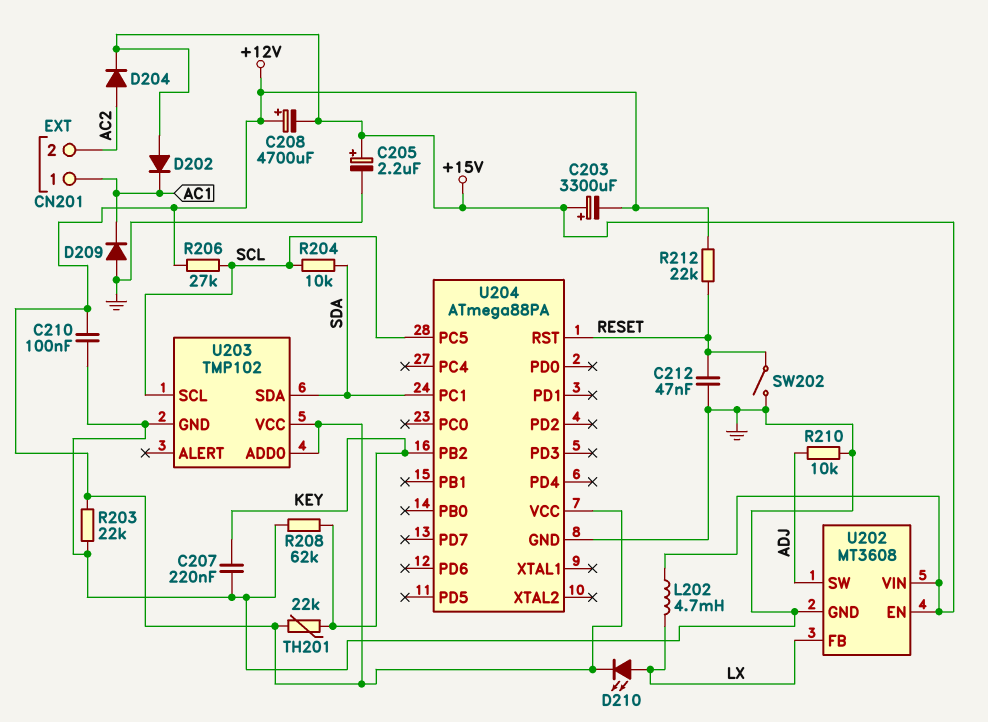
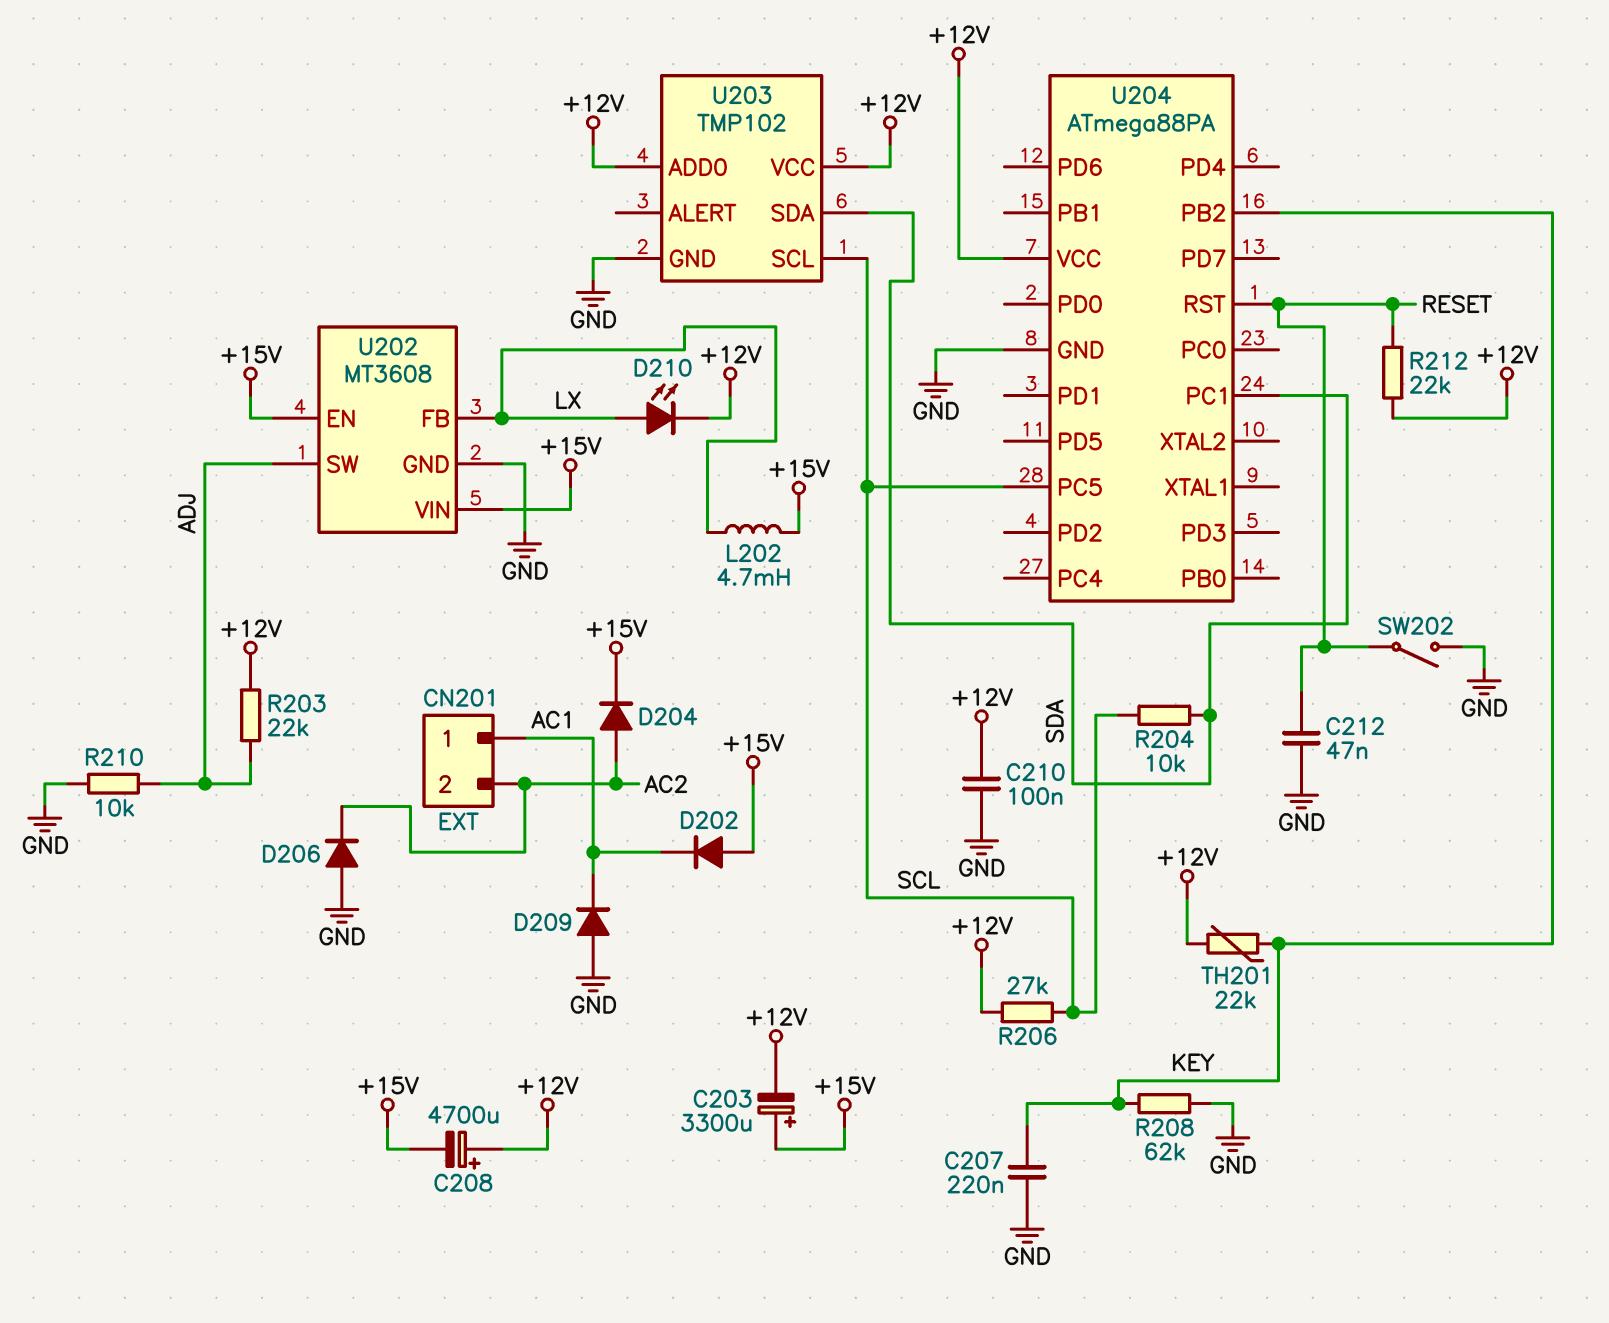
C205: 2.2uF (plus +15V, minus GND) -> none
D206: none -> diode (A GND, K AC2)
R203: 22k (+12V, GND) -> 22k (+12V, ADJ)

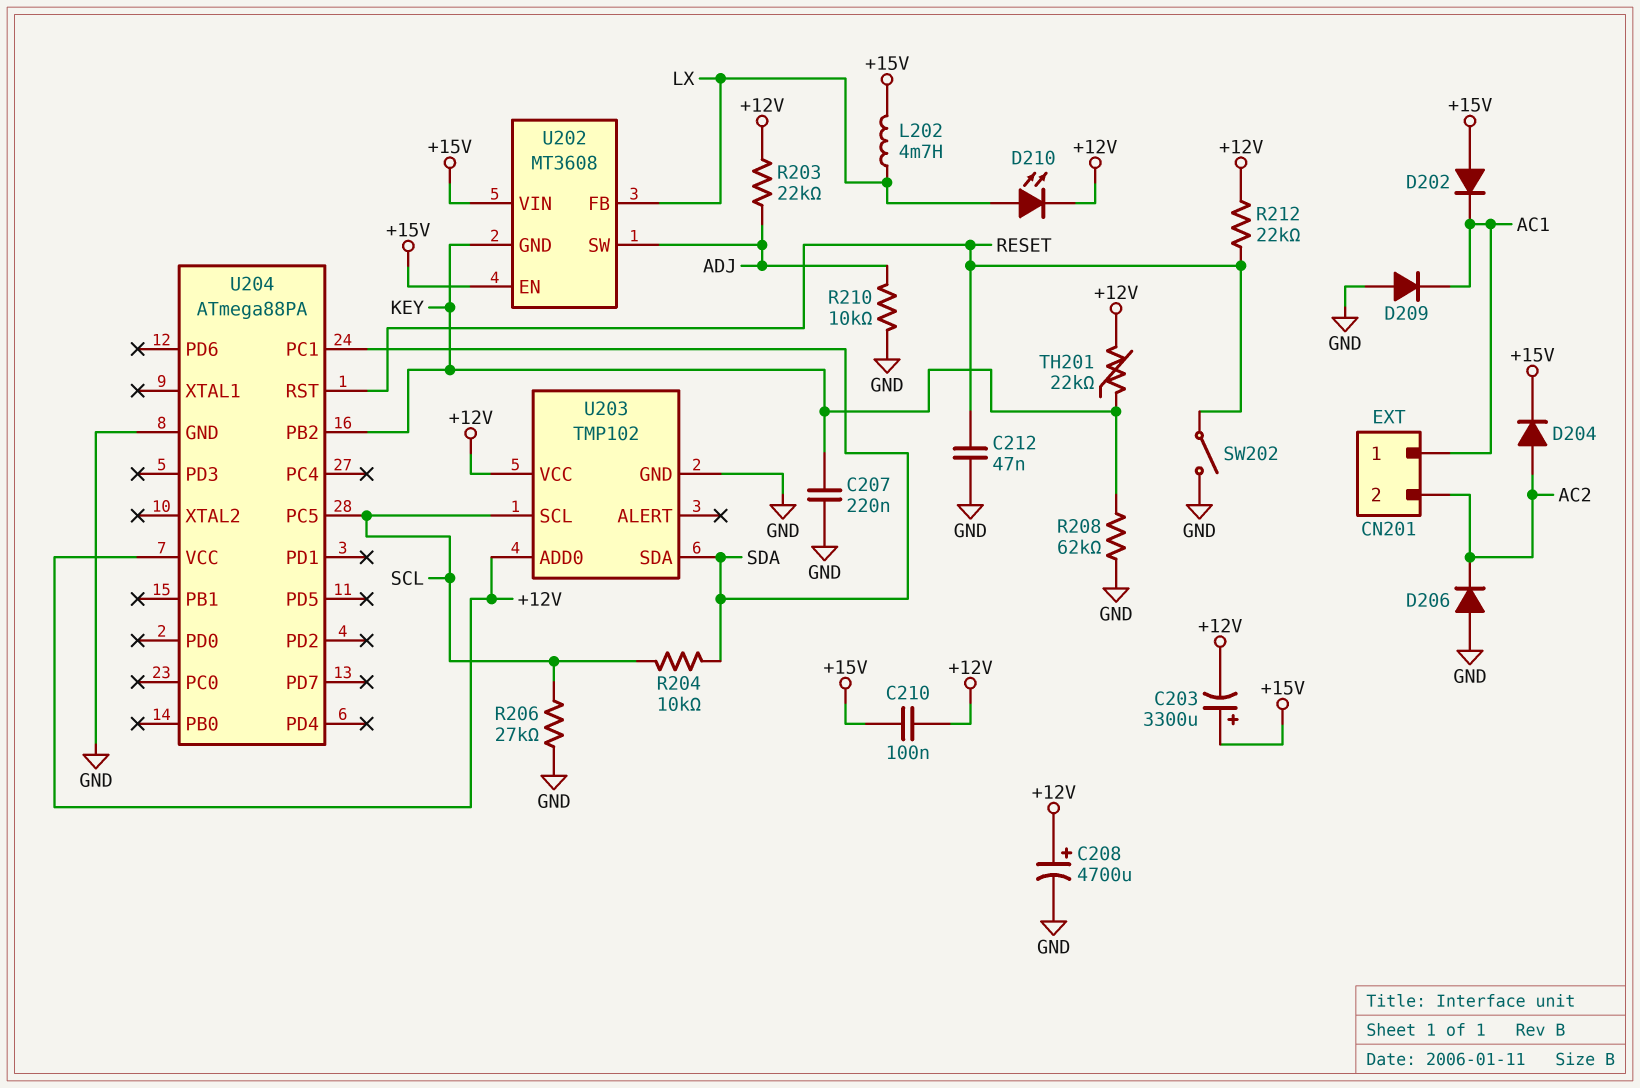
C208: 4700uF (plus +12V, minus +15V) -> 4700uF (plus +12V, minus GND)
C210: 100nF (+12V, GND) -> 100nF (+12V, +15V)
R206: 27k (+12V, SCL) -> 27k (GND, SCL)
U202 pin GND: GND -> KEY

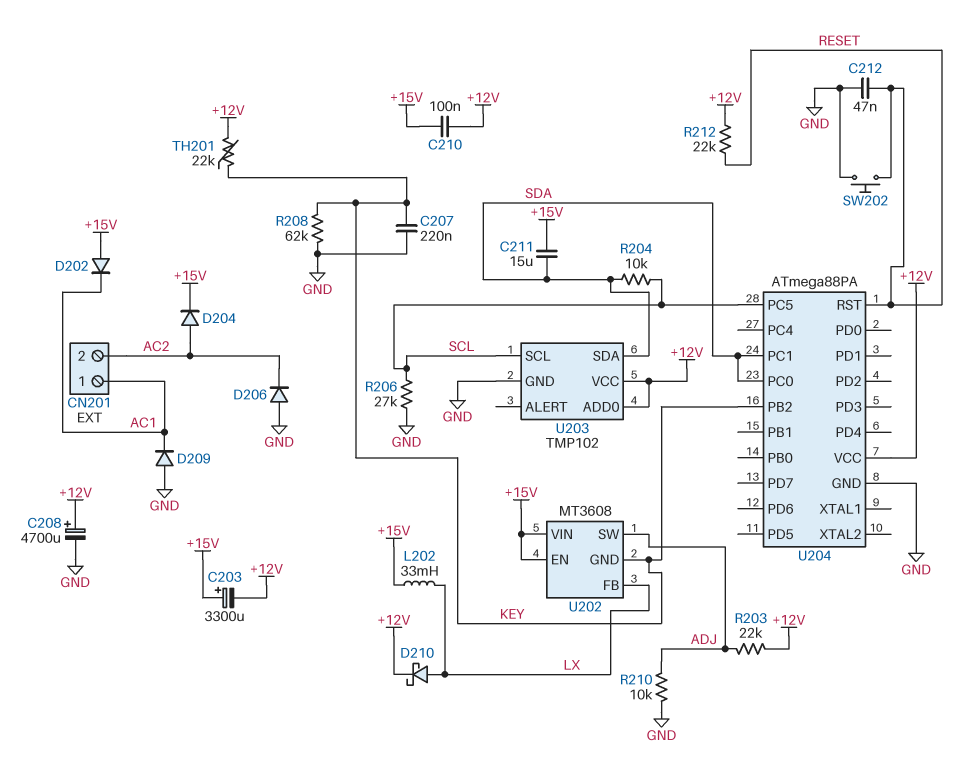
C211: none -> 15uF (+15V, SDA)
D210: LED (A LX, K +12V) -> schottky (A LX, K +12V)
L202: 4.7mH (+15V, LX) -> 33mH (+15V, LX)
SW202: switch (GND, RESET) -> button (GND, RESET)
U204 pin PC0: none -> SDA

